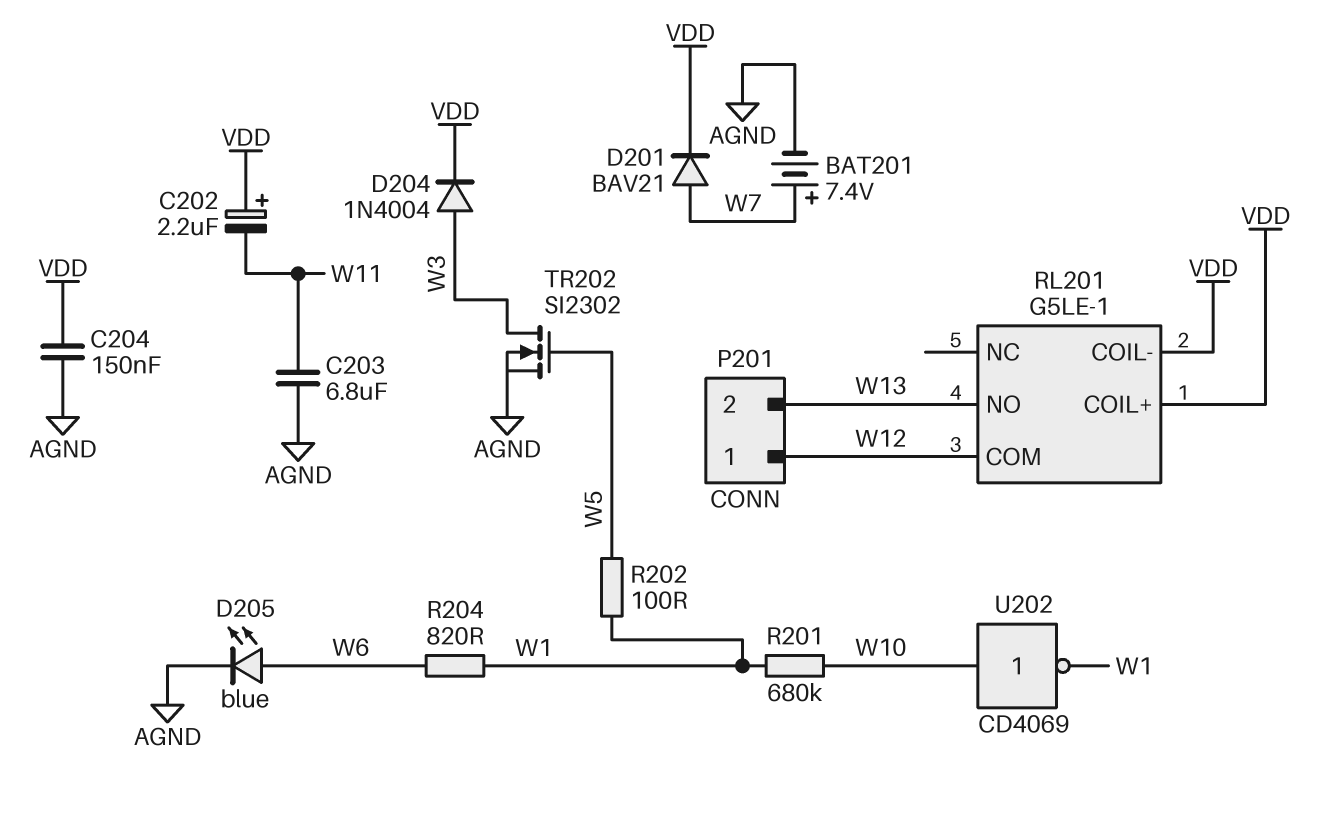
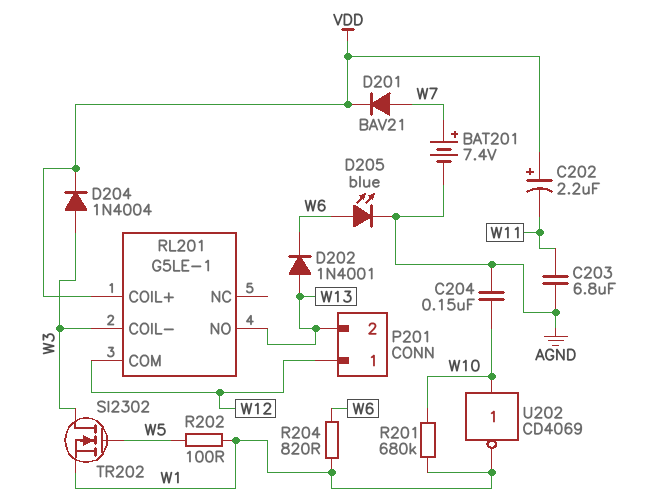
C204: 150nF (AGND, VDD) -> 150nF (AGND, W10)
D202: none -> diode 1N4001 (A W13, K W6)
RL201 pin COIL-: VDD -> W3
TR202: NMOS SI2302 (G W5, D W3, S AGND) -> NMOS SI2302 (G W5, D W3, S W1)

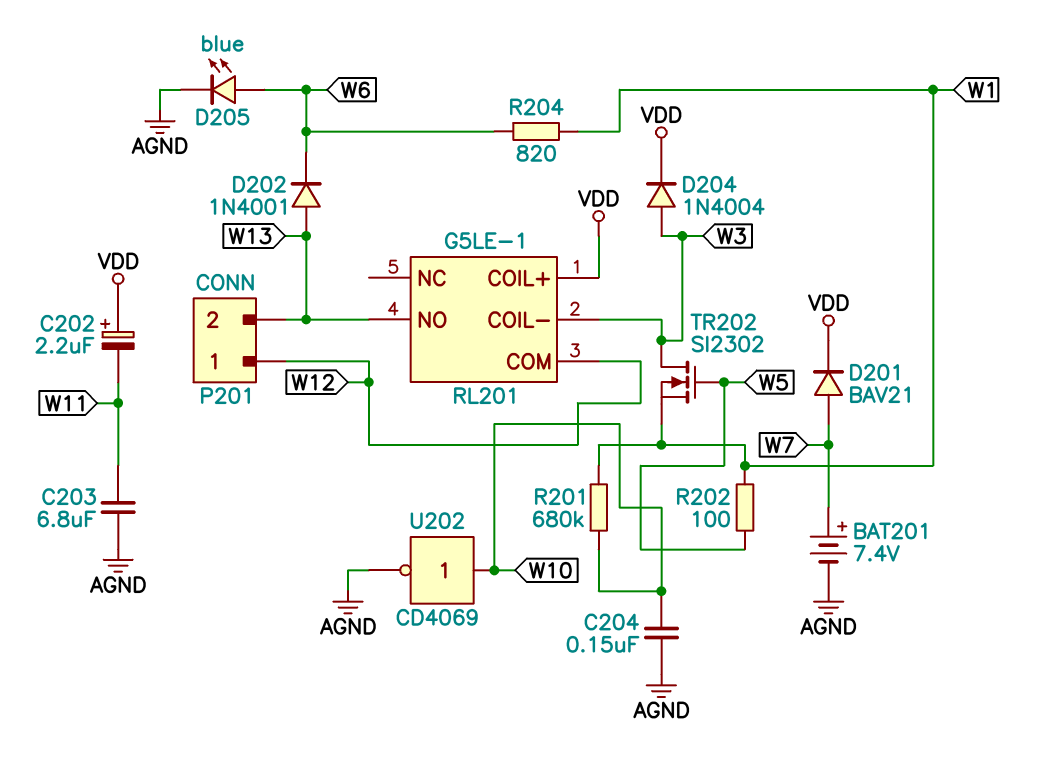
U202: NOT CD4069 (in W10, out W1) -> NOT CD4069 (in W10, out AGND)

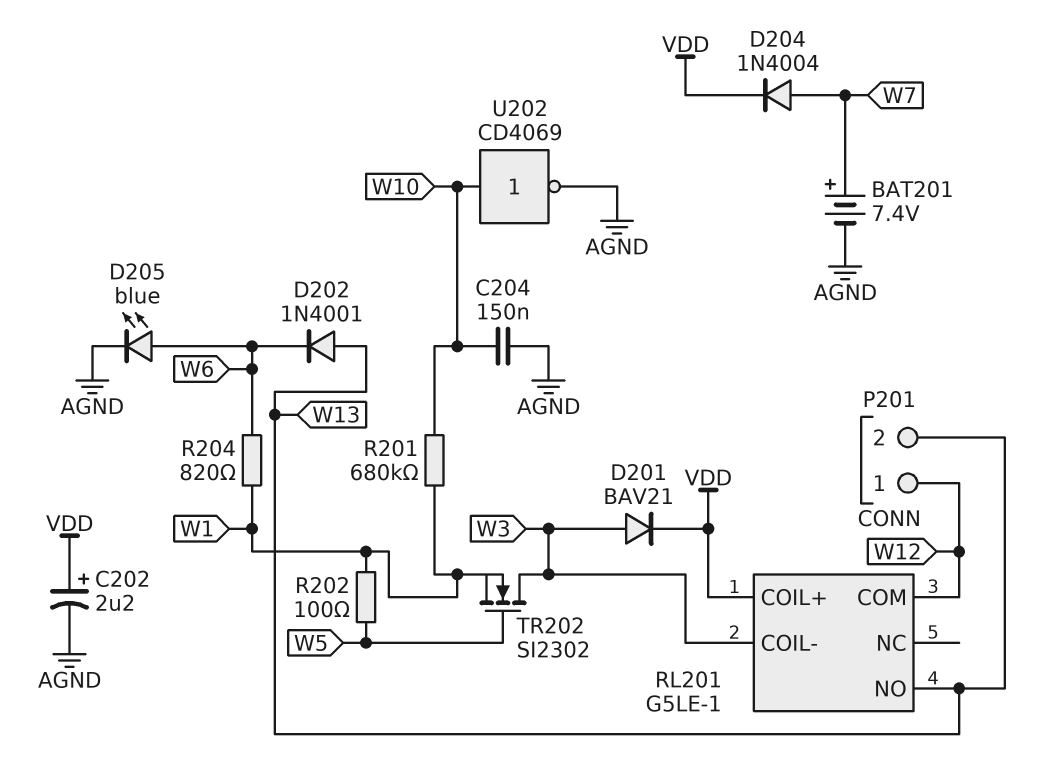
C202: 2.2uF (plus VDD, minus W11) -> 2.2uF (plus VDD, minus AGND)
C203: 6.8uF (AGND, W11) -> none
D201: diode BAV21 (A W7, K VDD) -> diode BAV21 (A W3, K VDD)
D204: diode 1N4004 (A W3, K VDD) -> diode 1N4004 (A W7, K VDD)

